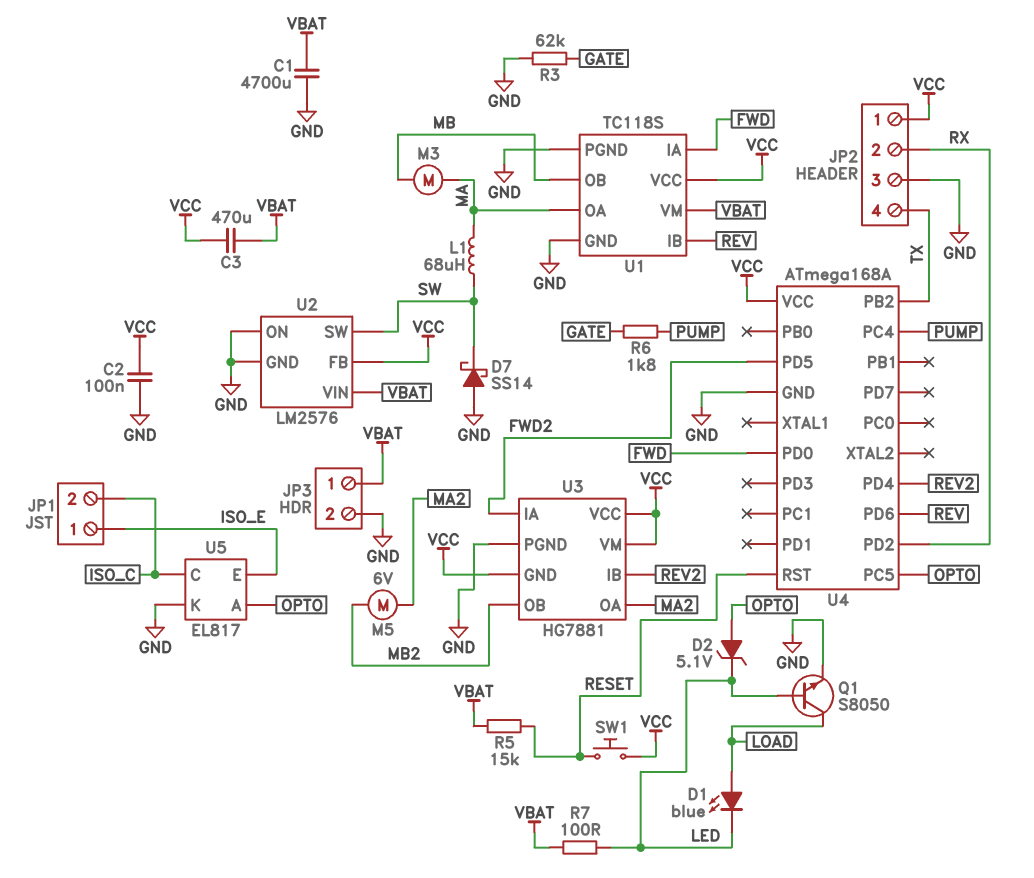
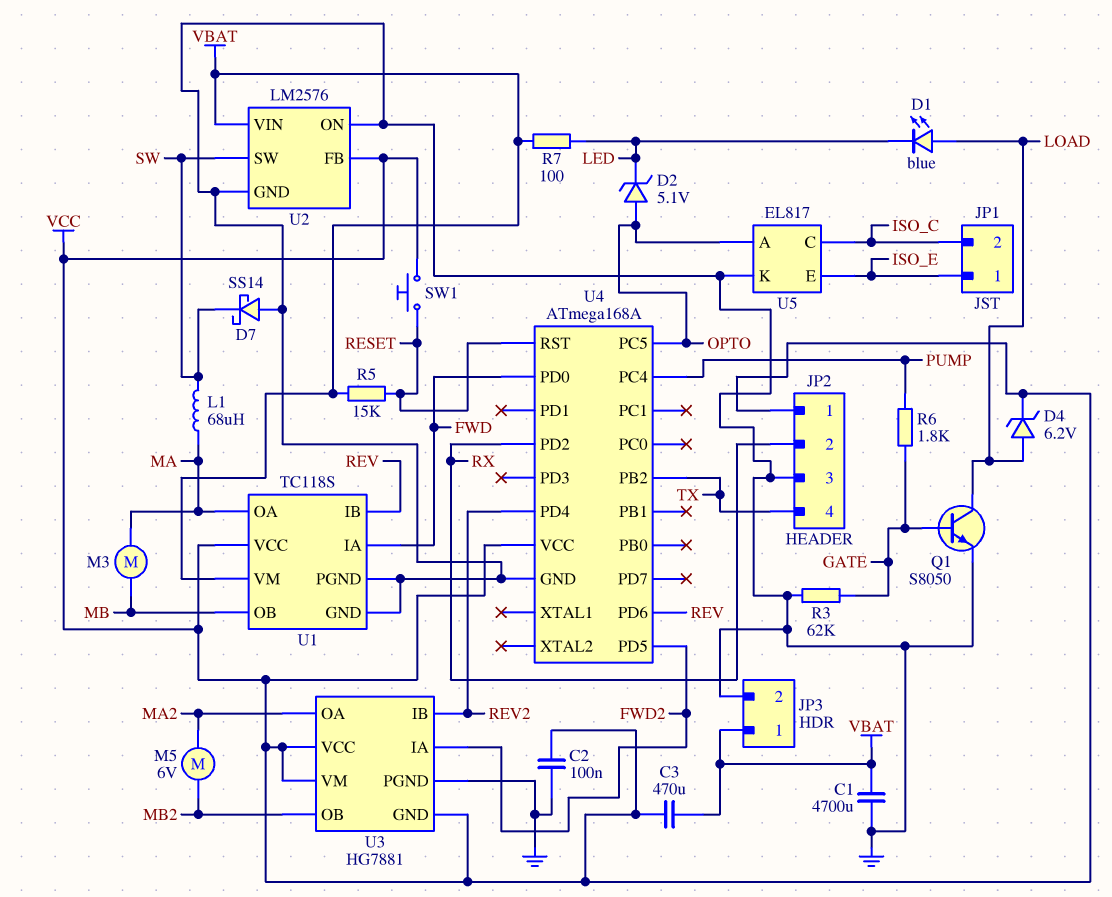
D4: none -> zener 6.2V (A LOAD, K VCC)
Q1: NPN S8050 (B LED, C LOAD, E GND) -> NPN S8050 (B GATE, C LOAD, E GND)

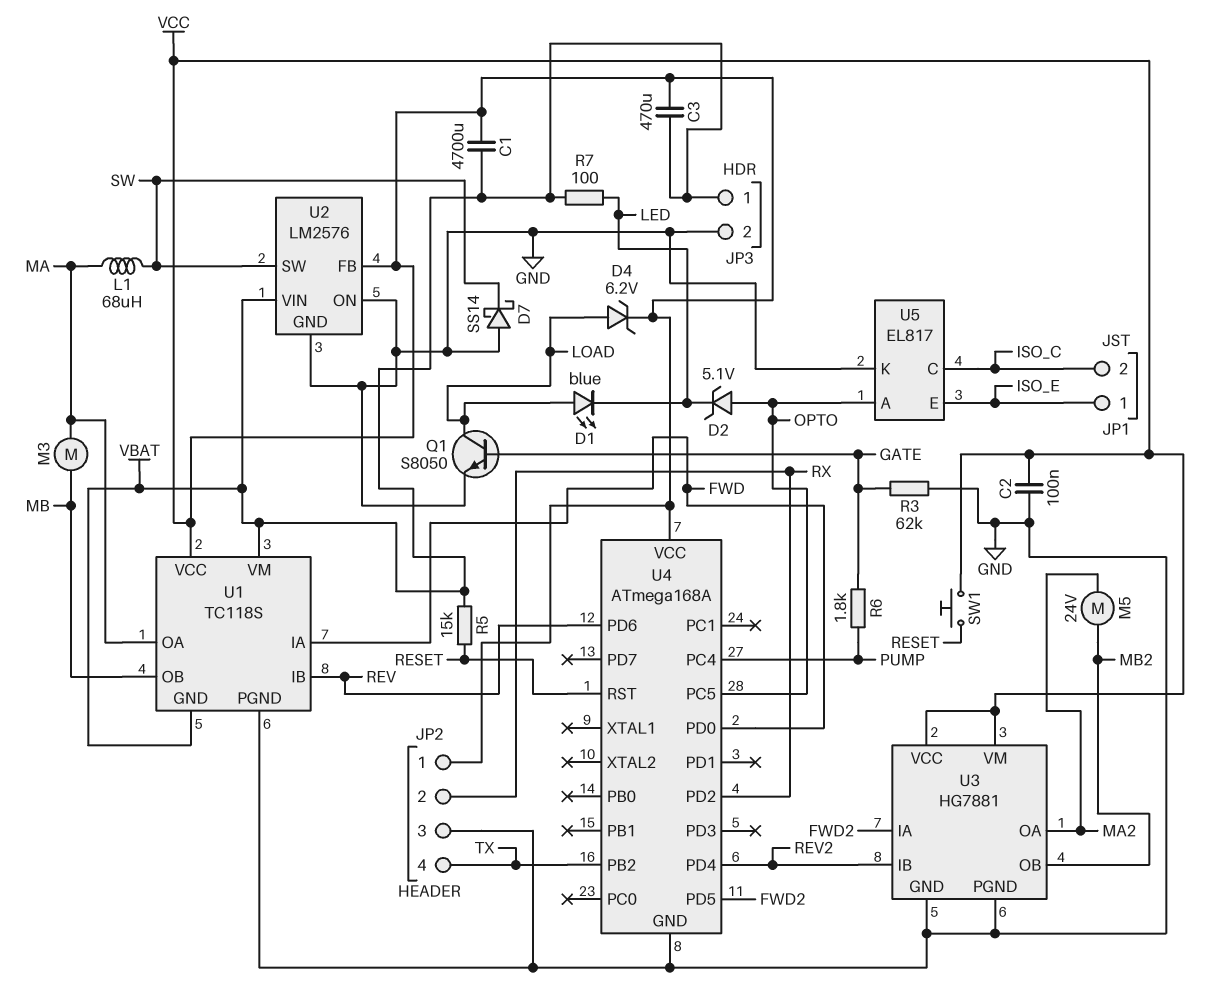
C1: 4700uF (GND, VBAT) -> 4700uF (VBAT, VCC)
M5: motor 6V (MA2, MB2) -> motor 24V (MA2, MB2)
U1 pin GND: GND -> VBAT
U3 pin GND: VCC -> GND

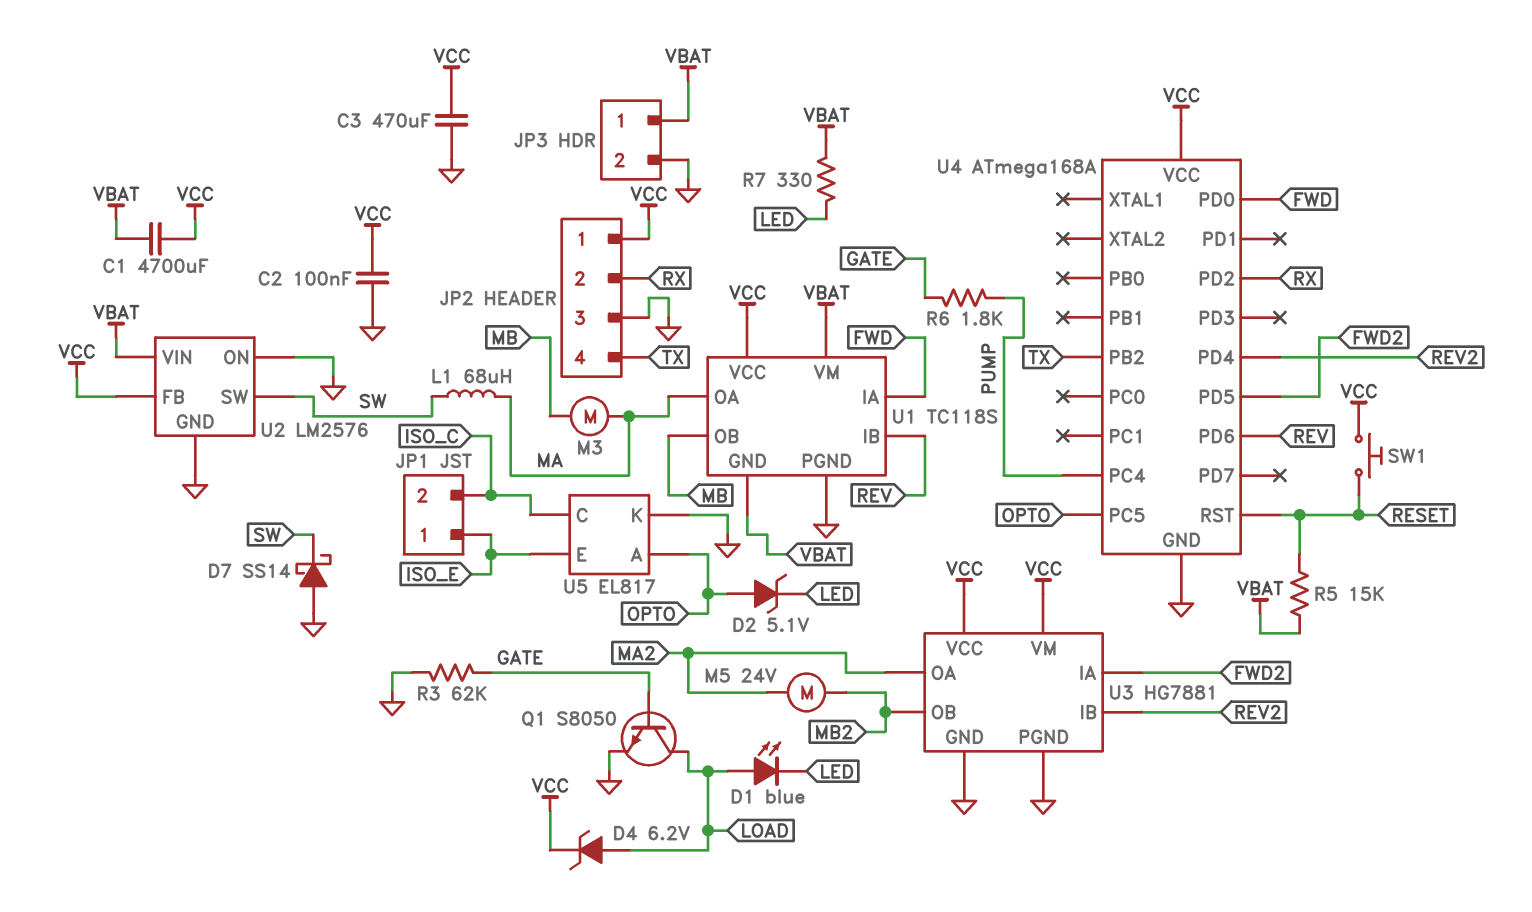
C3: 470uF (VBAT, VCC) -> 470uF (GND, VCC)
R7: 100 (LED, VBAT) -> 330 (LED, VBAT)

